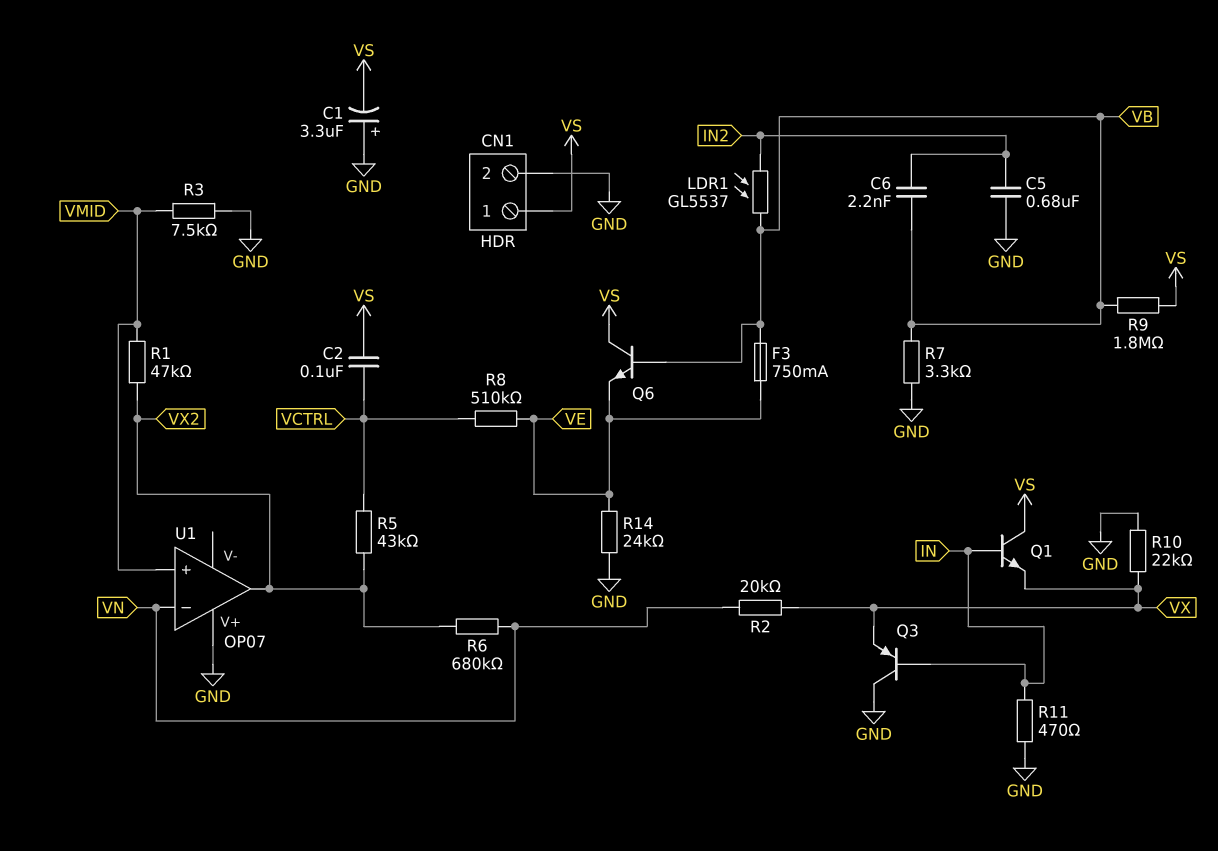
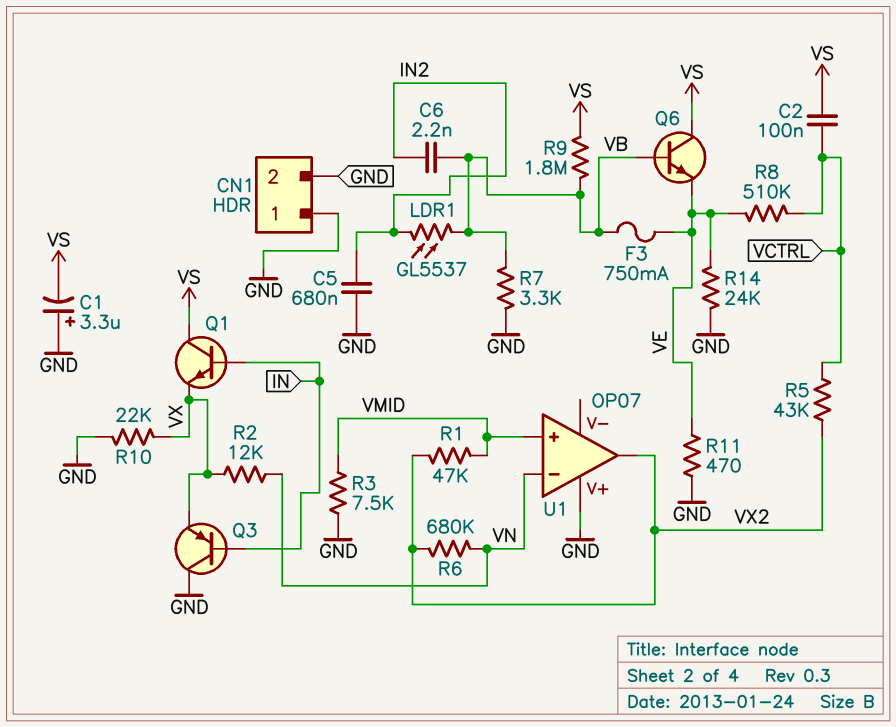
CN1 pin 1: VS -> GND
R2: 20k (VN, VX) -> 12k (VN, VX)
R11: 470 (GND, IN) -> 470 (GND, VE)

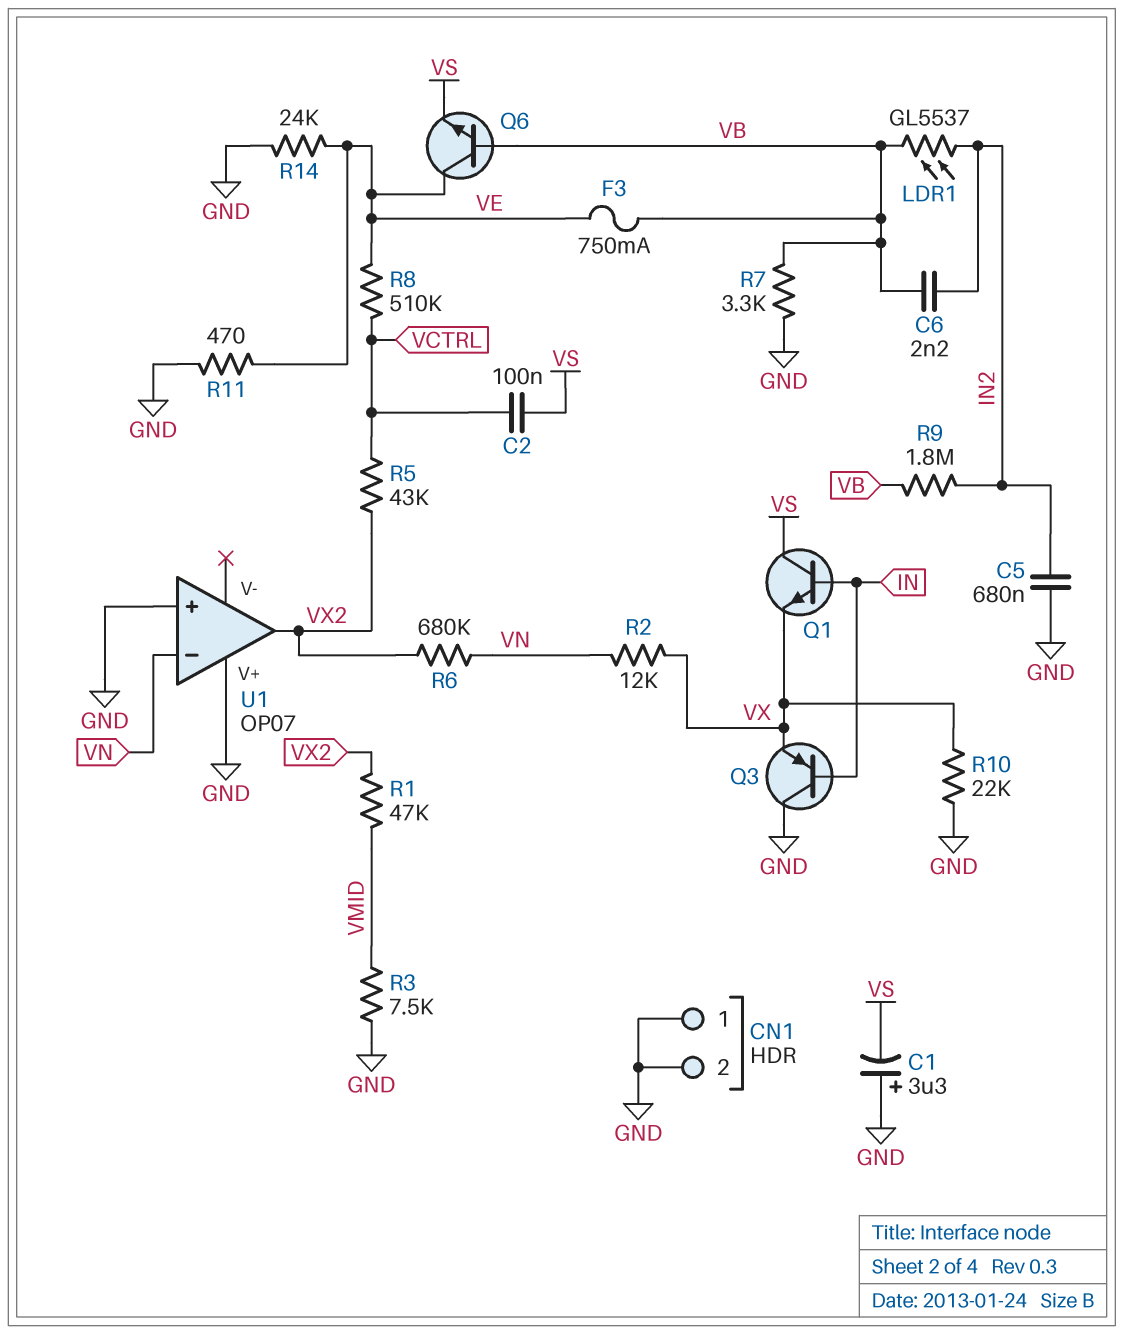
Q6: NPN (B VB, C VS, E VE) -> NPN (B VB, C VE, E VS)
R9: 1.8M (VB, VS) -> 1.8M (IN2, VB)
U1 pin in+: VMID -> GND

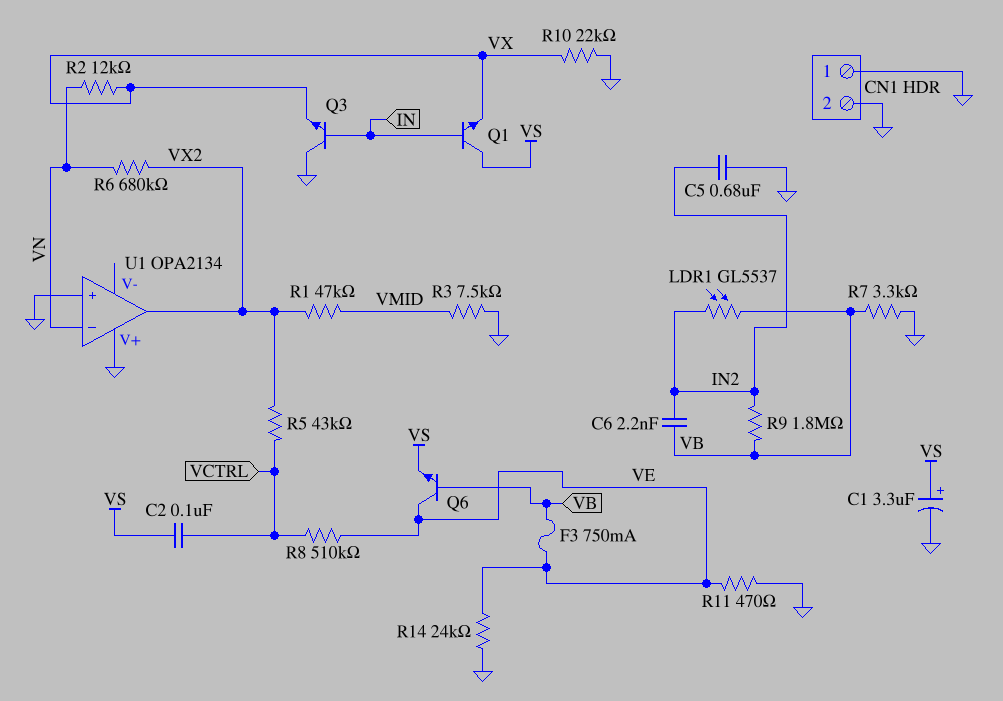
C1: 3.3uF (plus GND, minus VS) -> 3.3uF (plus VS, minus GND)
Q3: PNP (B IN, C GND, E VX) -> NPN (B IN, C GND, E VX)
U1: OP07 -> OPA2134

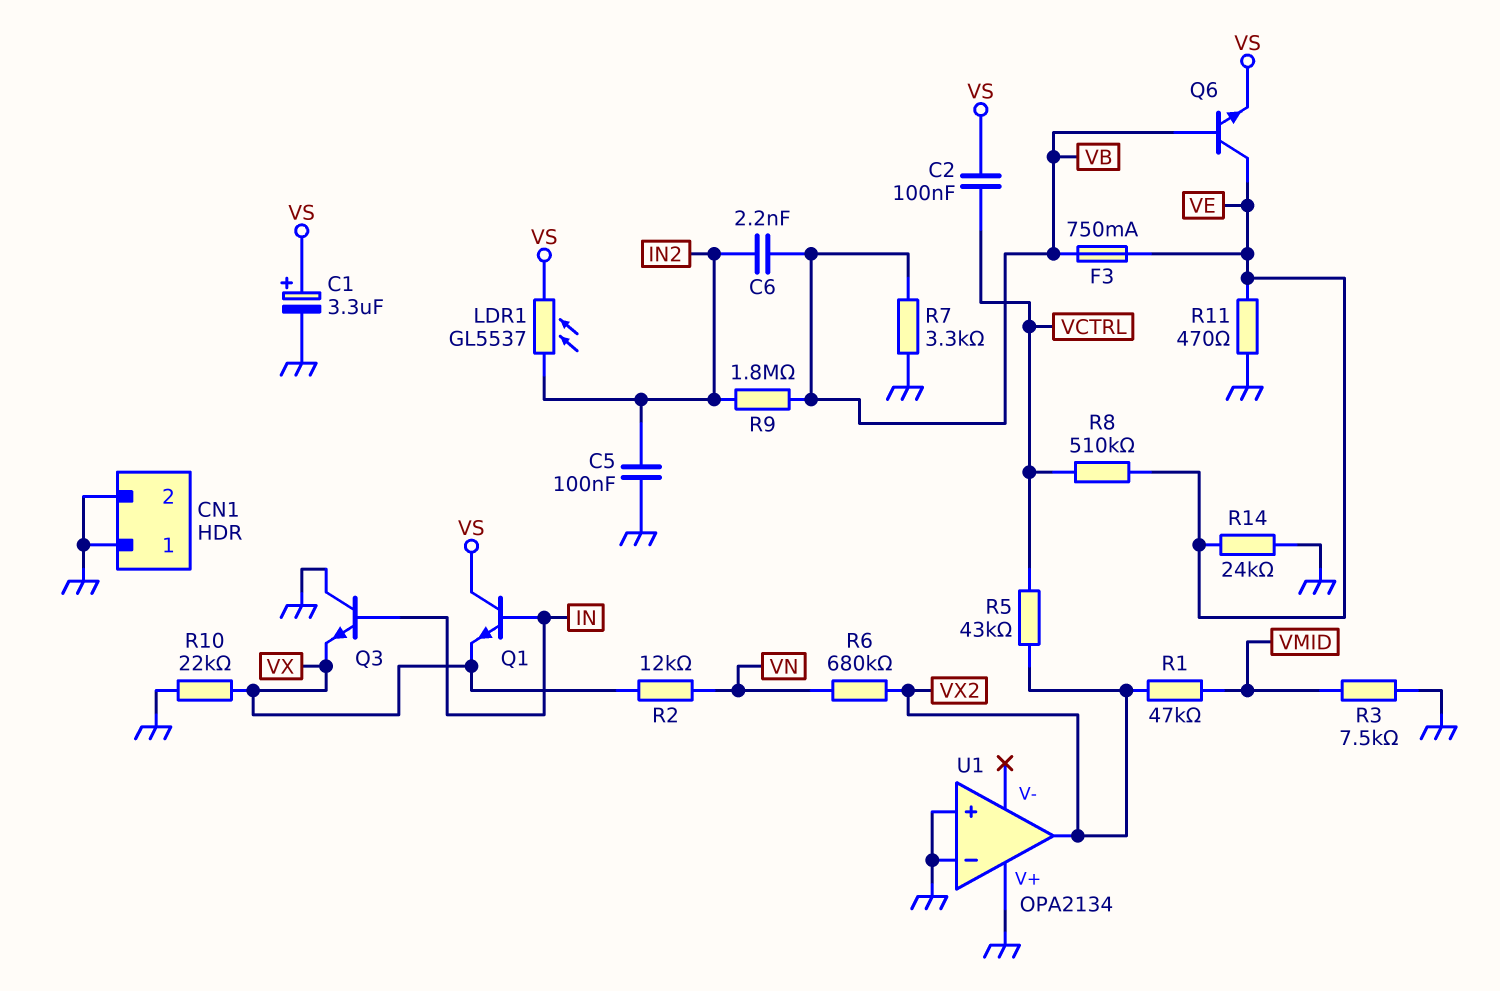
C5: 680nF (GND, IN2) -> 100nF (GND, IN2)
LDR1: GL5537 (IN2, VB) -> GL5537 (IN2, VS)
U1 pin in-: VN -> GND

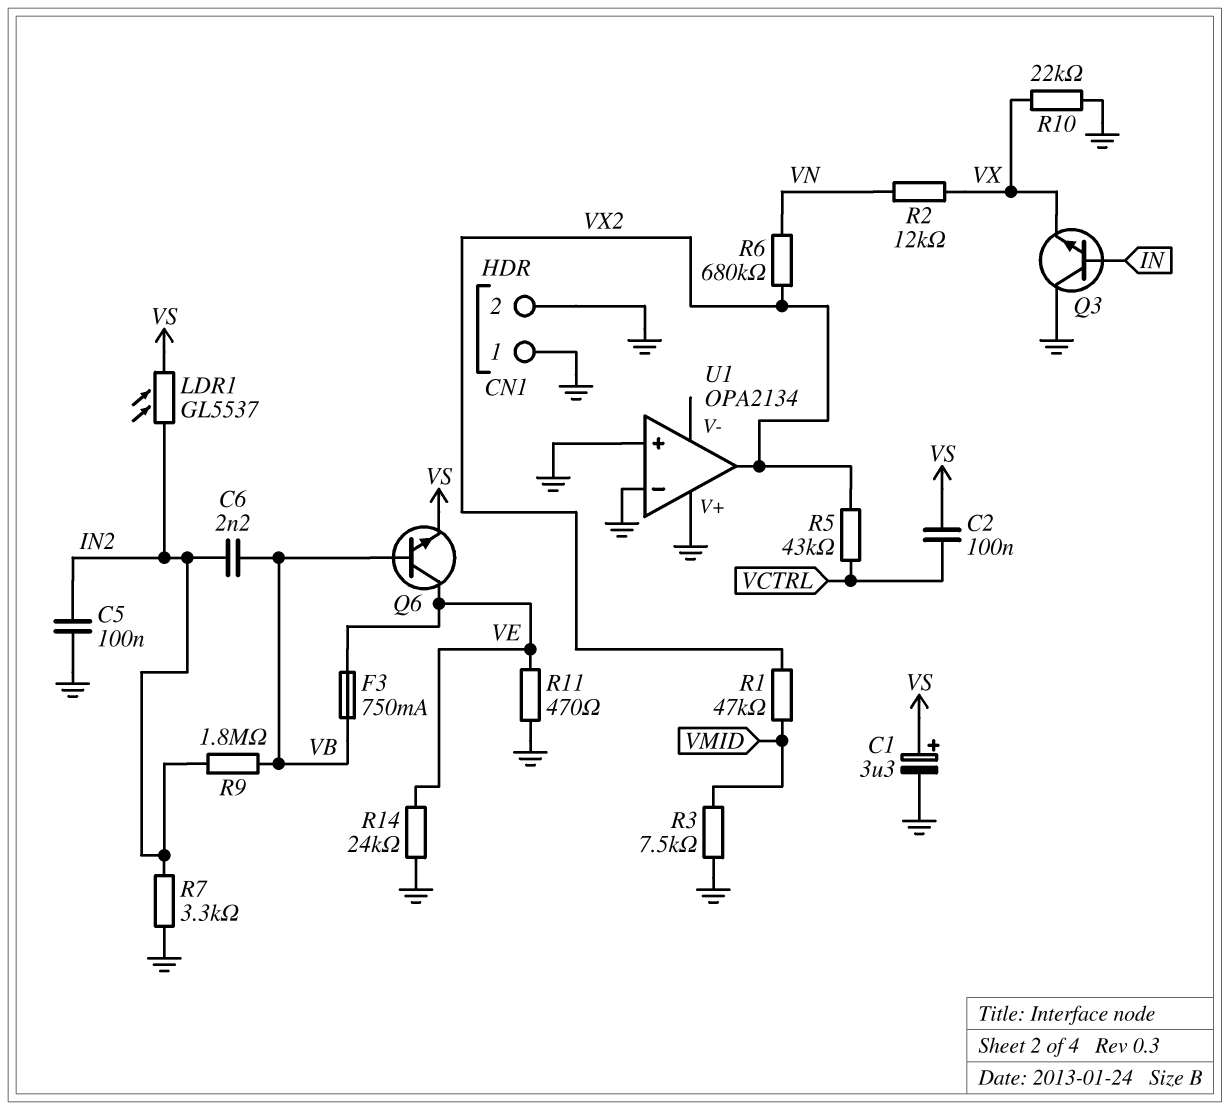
Q1: NPN (B IN, C VS, E VX) -> none
R7: 3.3k (GND, VB) -> 3.3k (GND, IN2)
R8: 510k (VCTRL, VE) -> none

